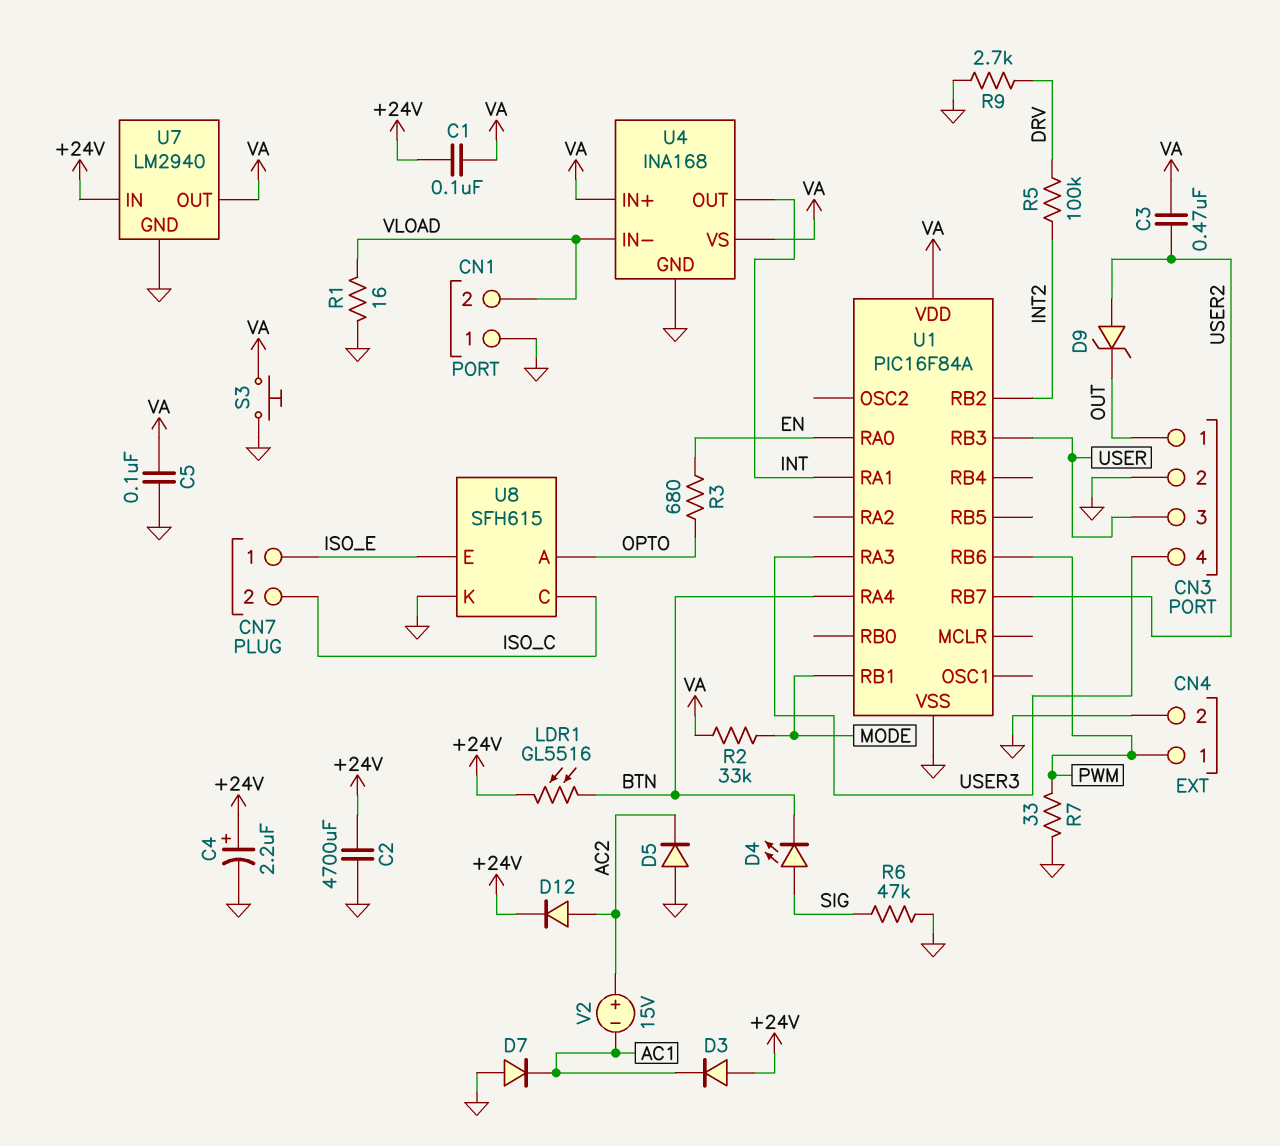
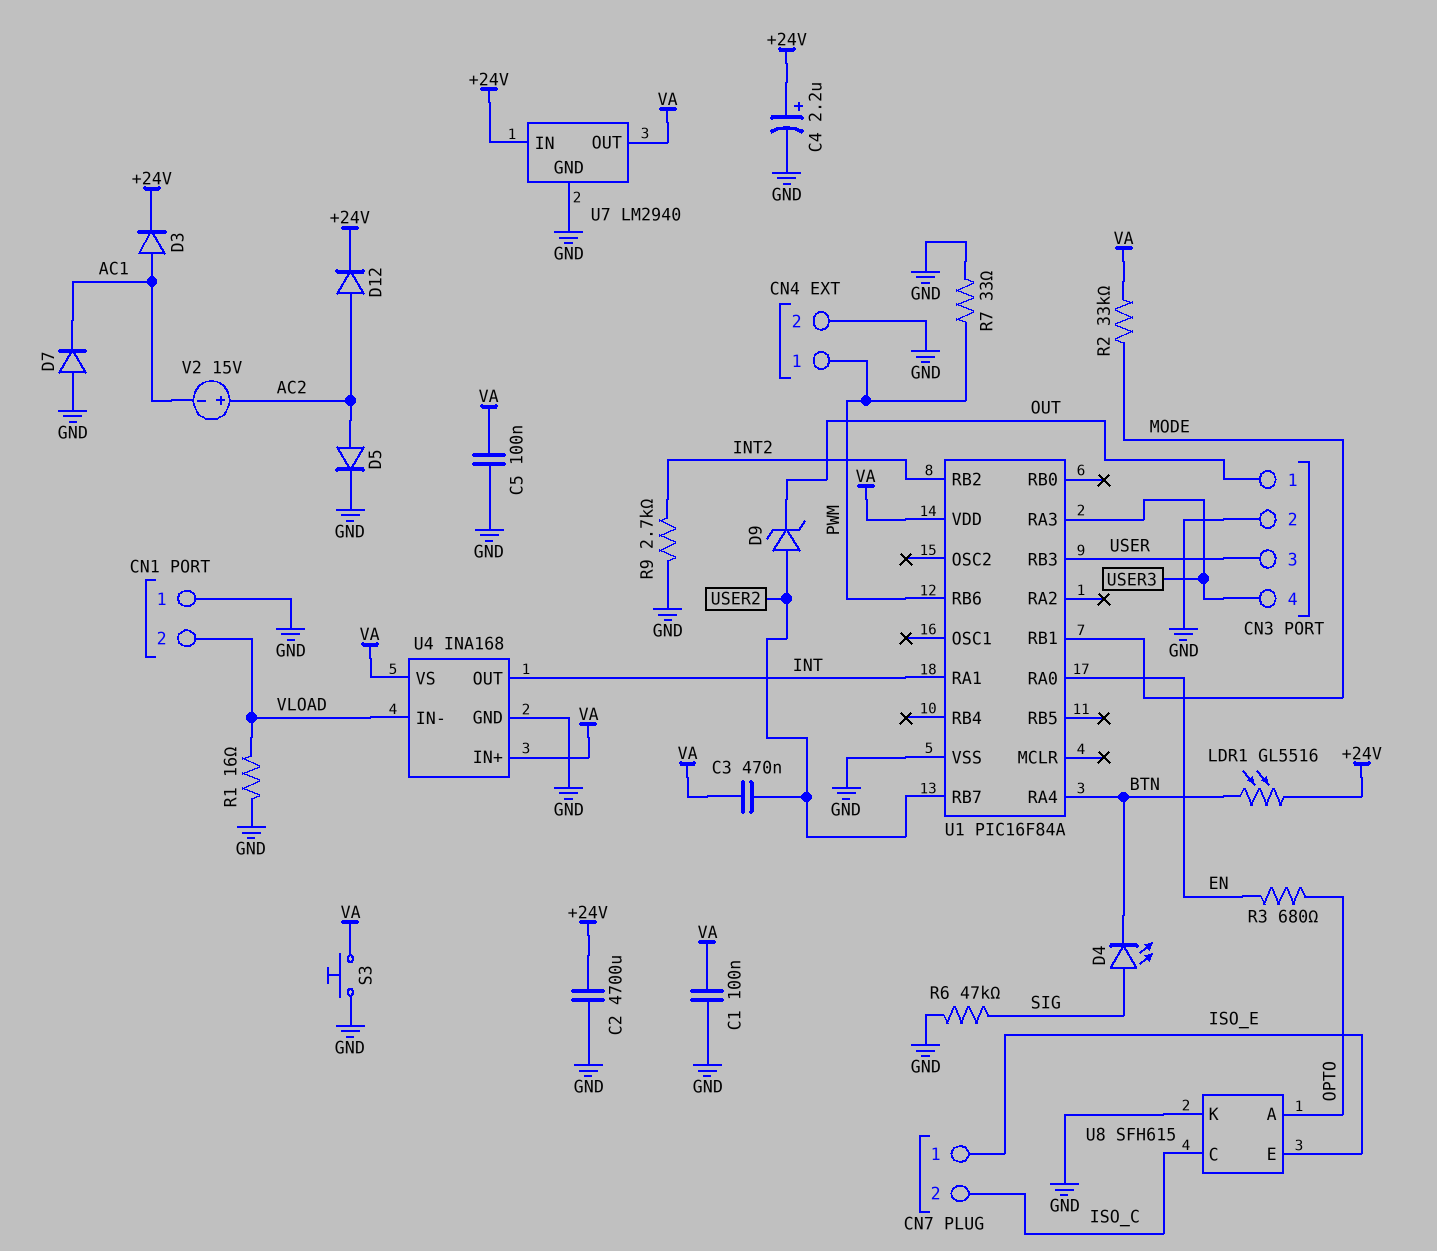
C1: 100nF (+24V, VA) -> 100nF (GND, VA)
D3: diode (A +24V, K AC1) -> diode (A AC1, K +24V)
D5: diode (A GND, K AC2) -> diode (A AC2, K GND)
R5: 100k (DRV, INT2) -> none
R9: 2.7k (DRV, GND) -> 2.7k (GND, INT2)

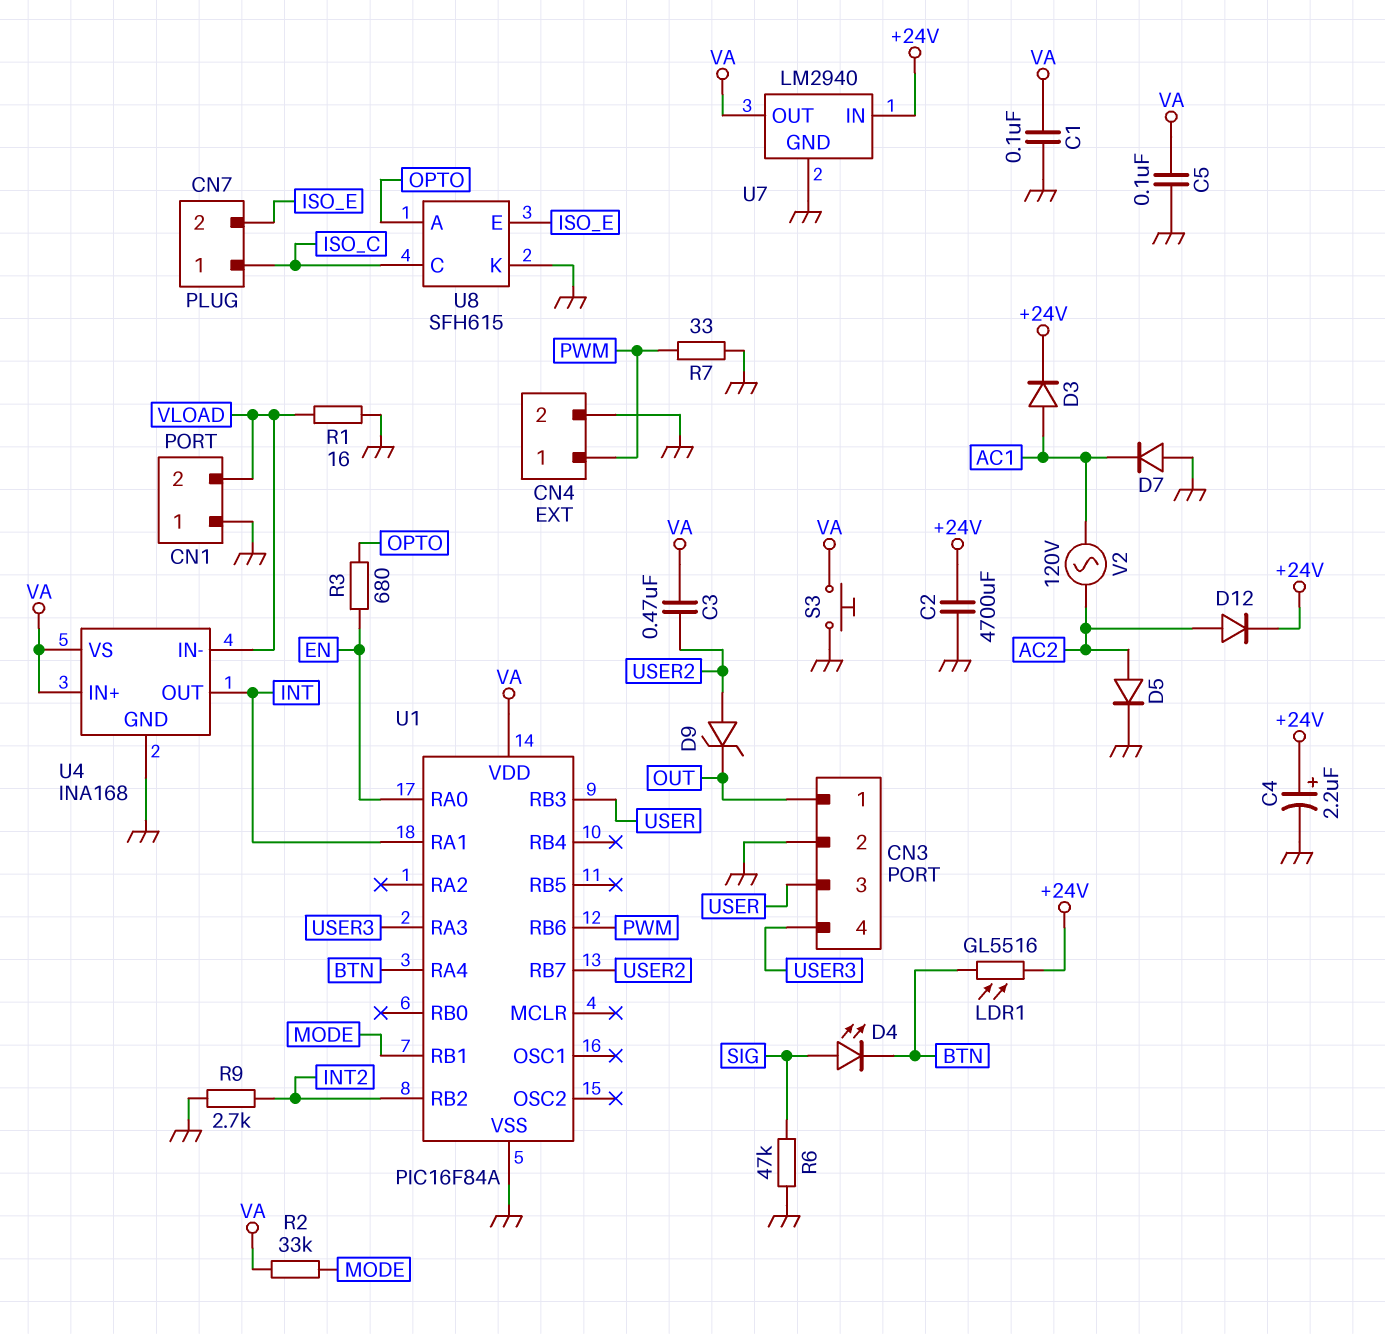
CN7 pin 1: ISO_E -> ISO_C
CN7 pin 2: ISO_C -> ISO_E
V2: 15V (plus AC2, minus AC1) -> AC 120V (AC1, AC2)

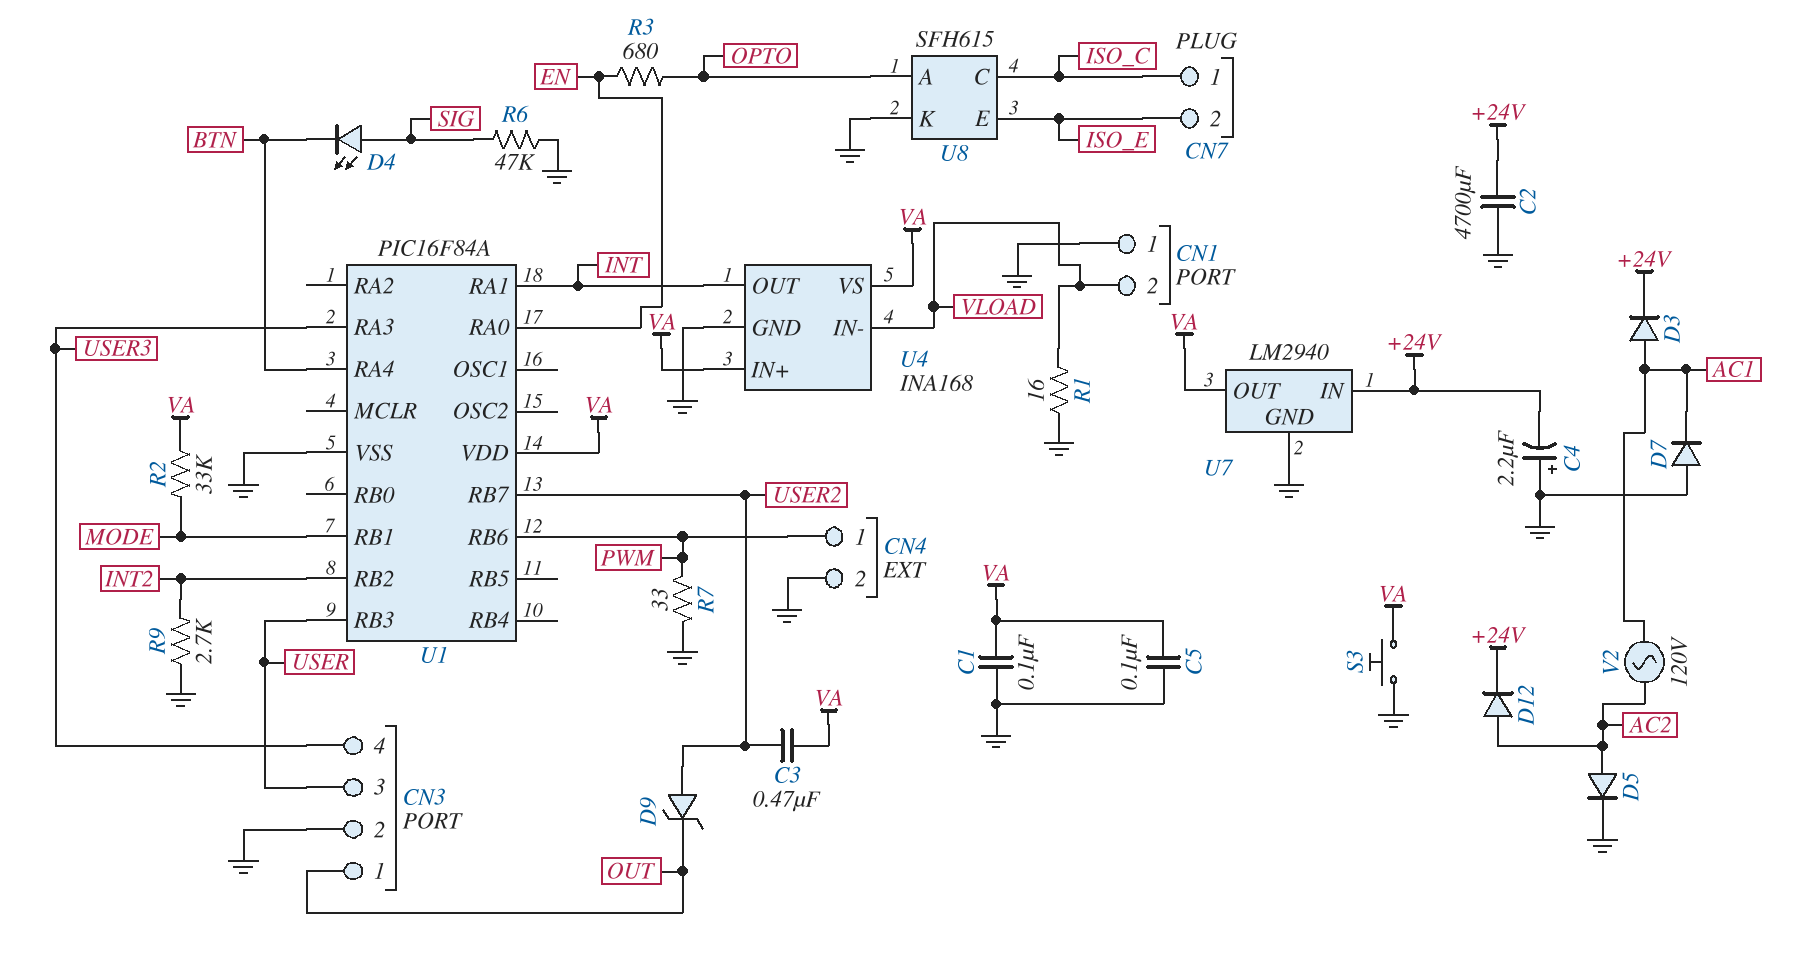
C4: 2.2uF (plus +24V, minus GND) -> 2.2uF (plus GND, minus +24V)
LDR1: GL5516 (+24V, BTN) -> none

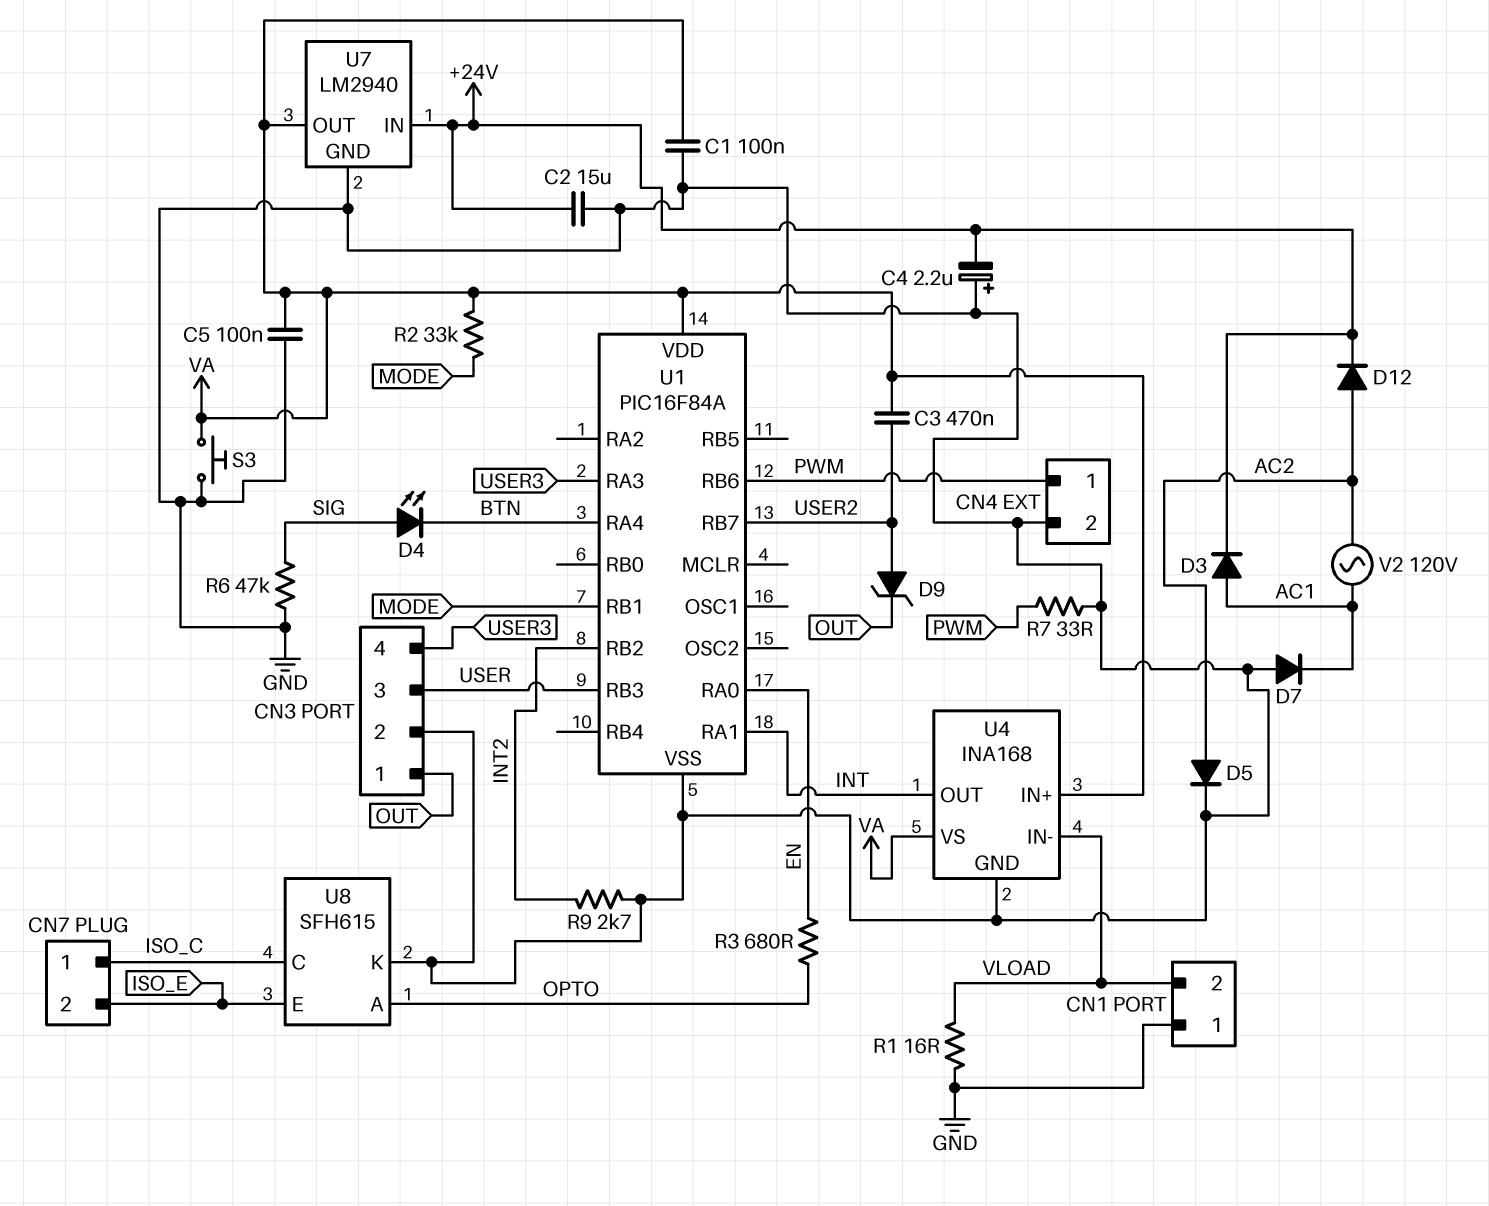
C2: 4700uF (+24V, GND) -> 15uF (+24V, GND)

